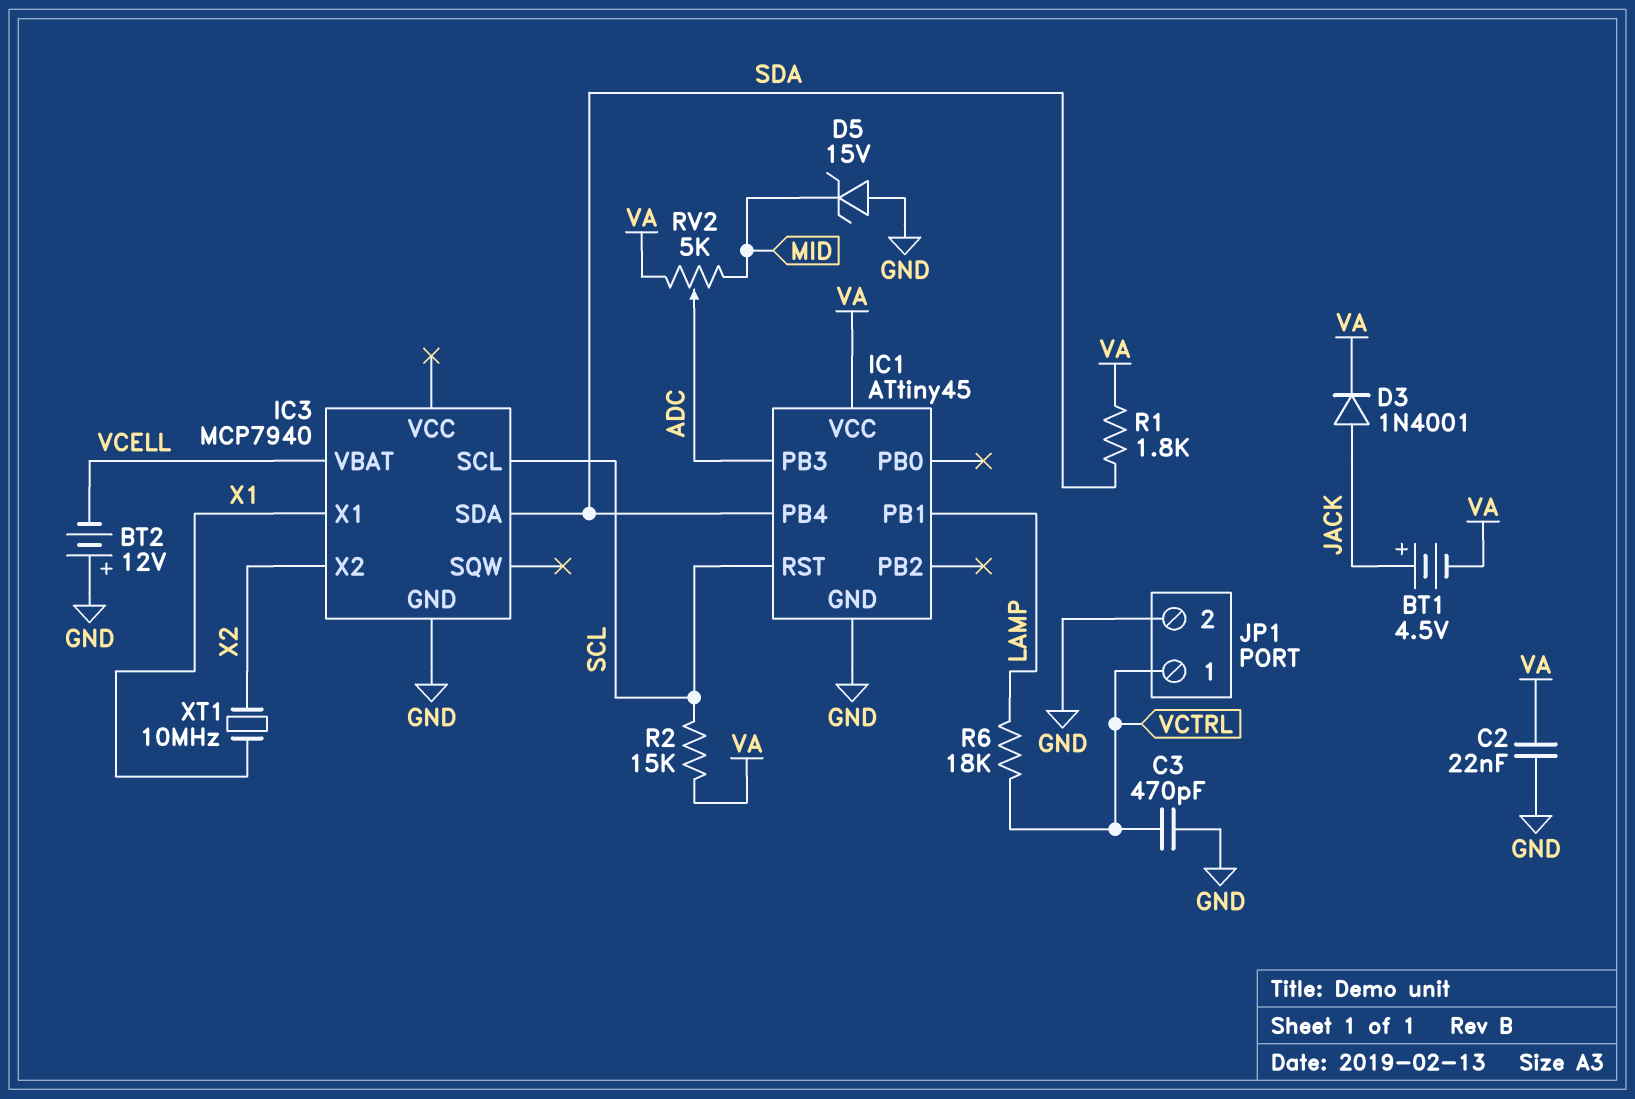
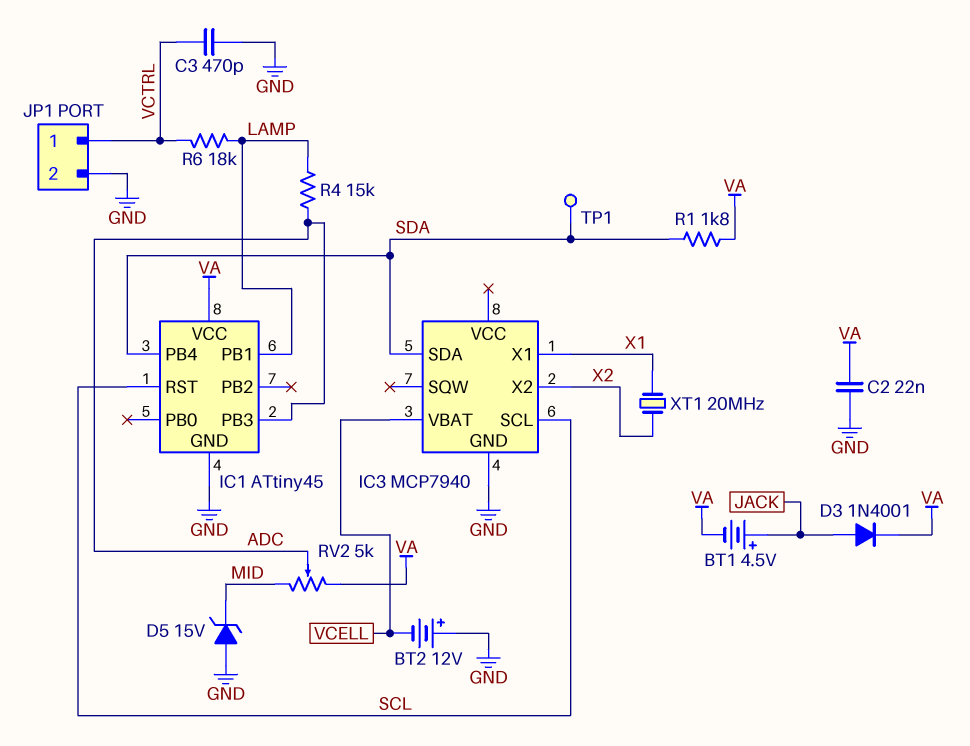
R2: 15k (SCL, VA) -> none
R4: none -> 15k (ADC, LAMP)
TP1: none -> test point (SDA)
XT1: 10MHz (X1, X2) -> 20MHz (X1, X2)

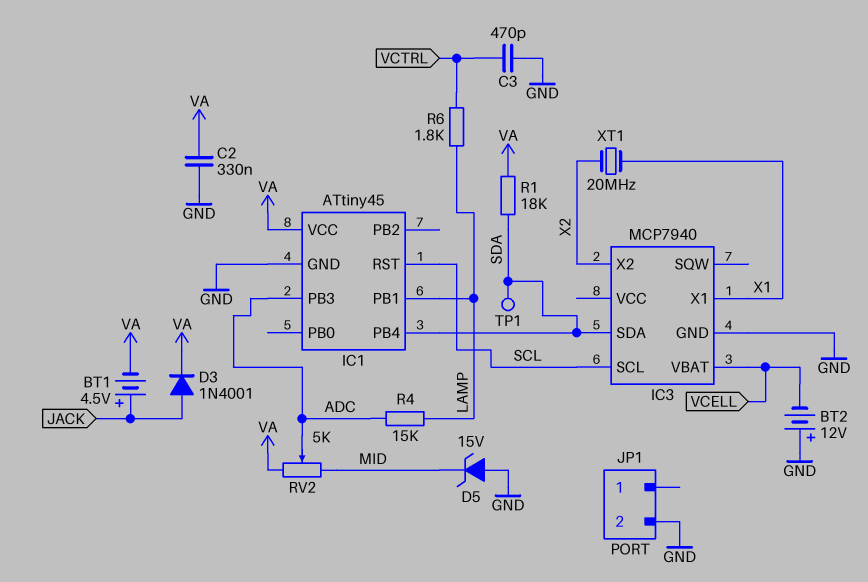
C2: 22nF (GND, VA) -> 330nF (GND, VA)
JP1 pin 1: VCTRL -> none
R1: 1.8k (SDA, VA) -> 18k (SDA, VA)
R6: 18k (LAMP, VCTRL) -> 1.8k (LAMP, VCTRL)

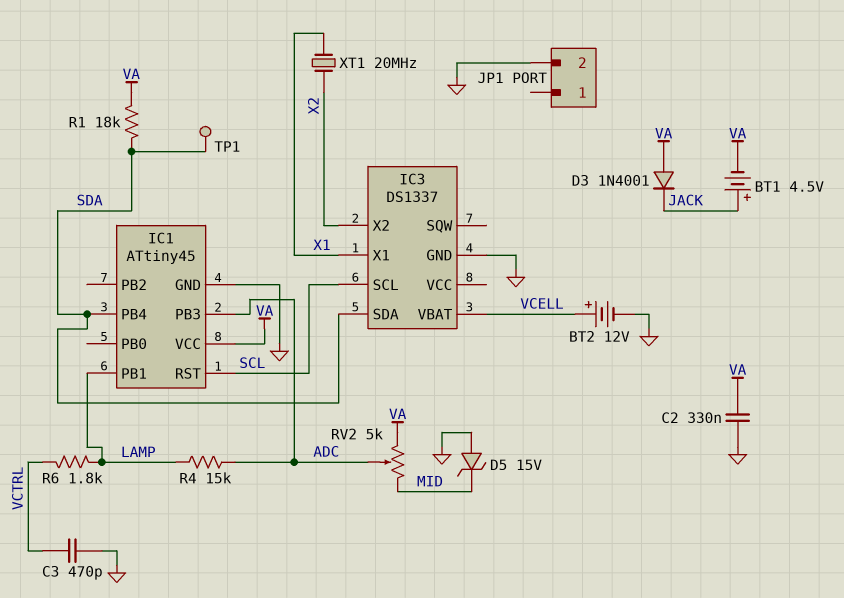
BT2: 12V (plus GND, minus VCELL) -> 12V (plus VCELL, minus GND)
D3: diode 1N4001 (A JACK, K VA) -> diode 1N4001 (A VA, K JACK)
IC3: MCP7940 -> DS1337

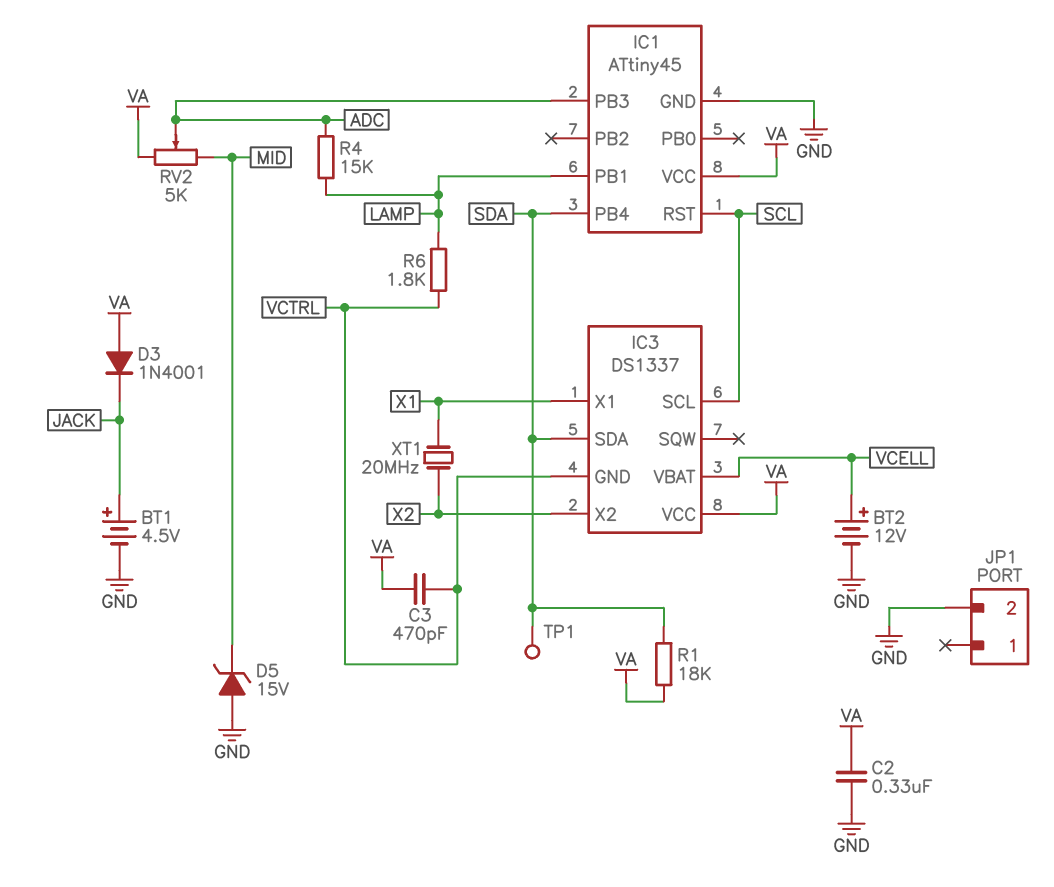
BT1: 4.5V (plus JACK, minus VA) -> 4.5V (plus JACK, minus GND)
C3: 470pF (GND, VCTRL) -> 470pF (VA, VCTRL)
IC3 pin GND: GND -> VCTRL
IC3 pin VCC: none -> VA

